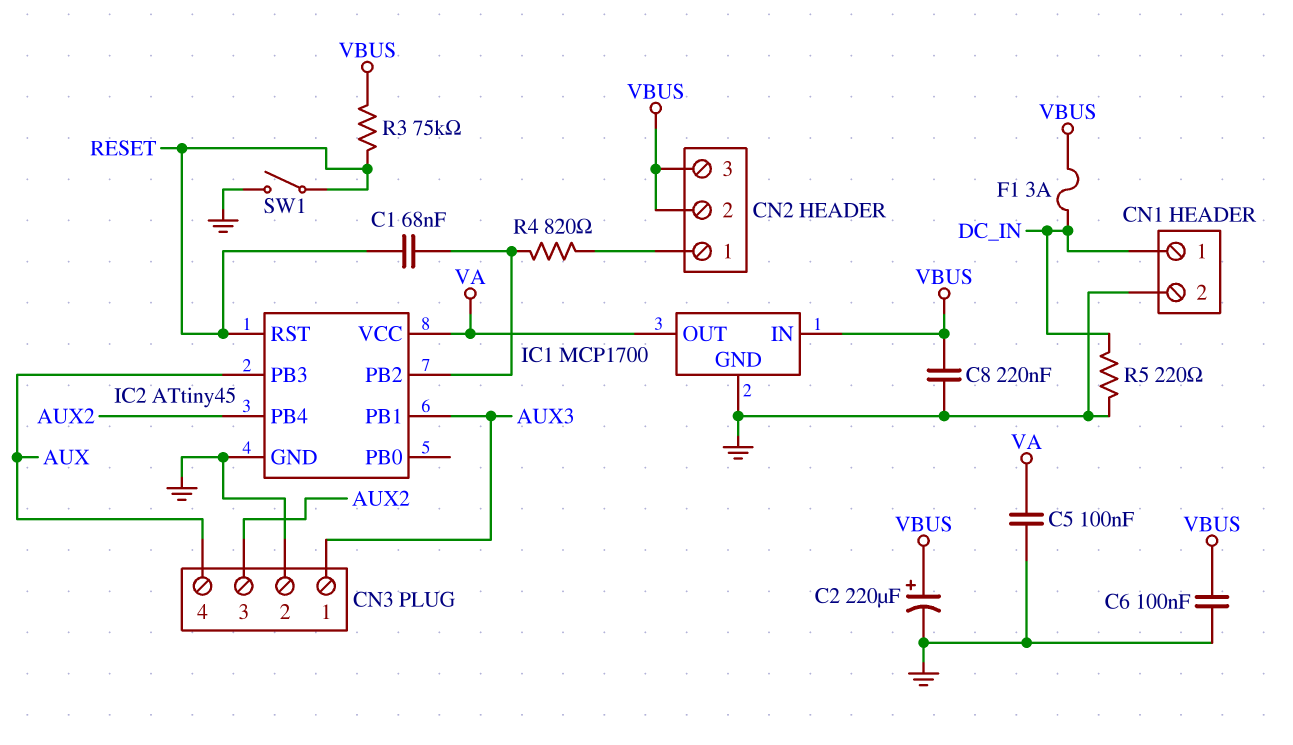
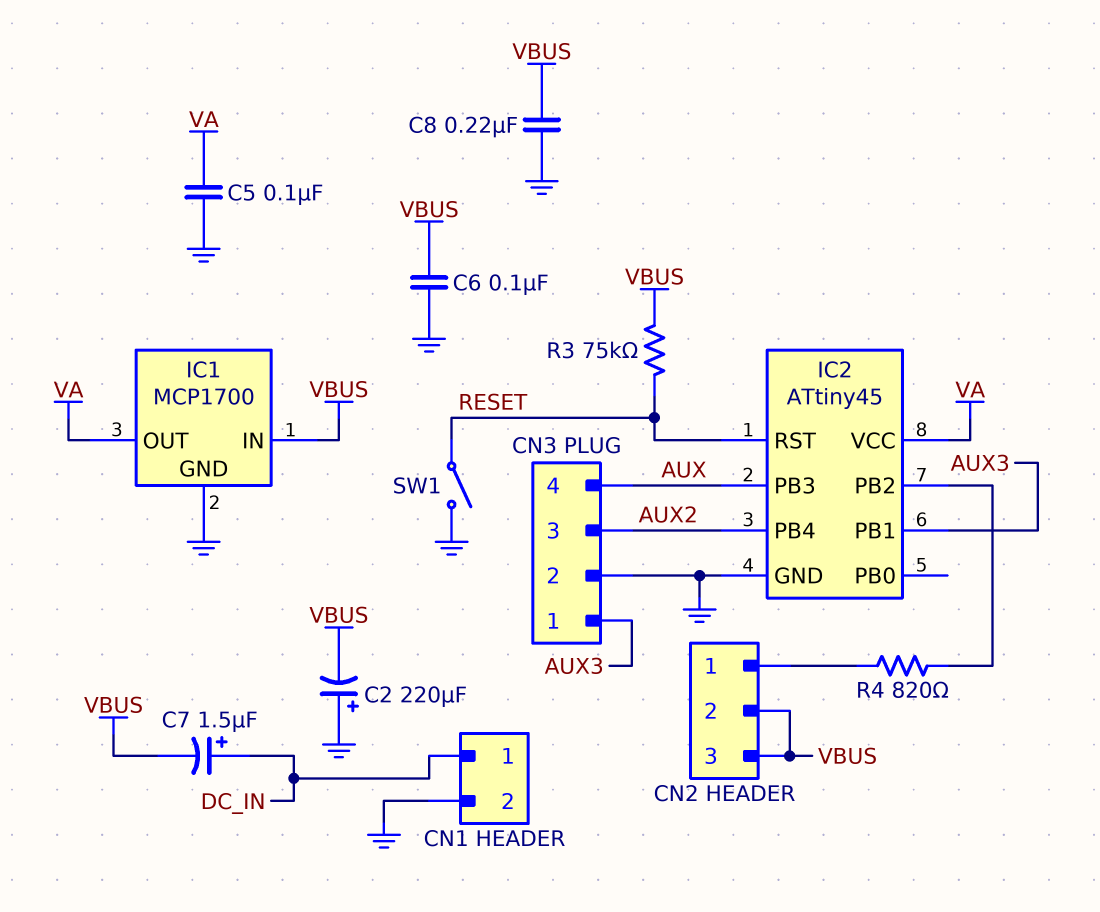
C1: 68nF (IC2/PB2, RESET) -> none
C2: 220uF (plus VBUS, minus GND) -> 220uF (plus GND, minus VBUS)
C7: none -> 1.5uF (plus DC_IN, minus VBUS)
F1: 3A (DC_IN, VBUS) -> none
R5: 220 (DC_IN, GND) -> none

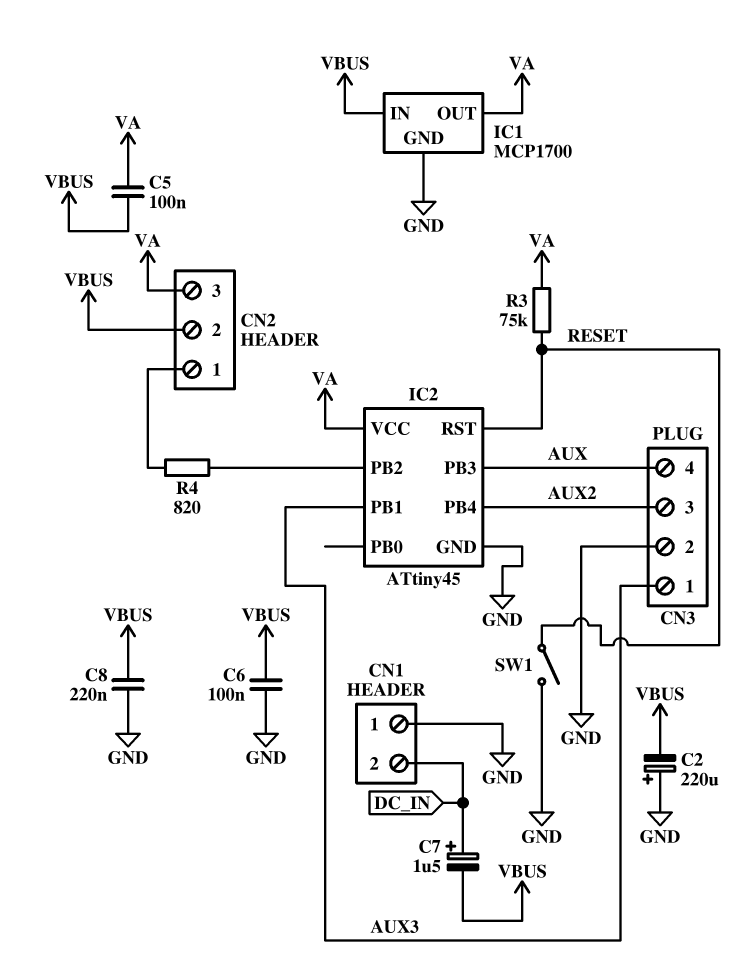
C5: 100nF (GND, VA) -> 100nF (VA, VBUS)
CN1 pin 1: DC_IN -> GND
CN1 pin 2: GND -> DC_IN
CN2 pin 3: VBUS -> VA
R3: 75k (RESET, VBUS) -> 75k (RESET, VA)

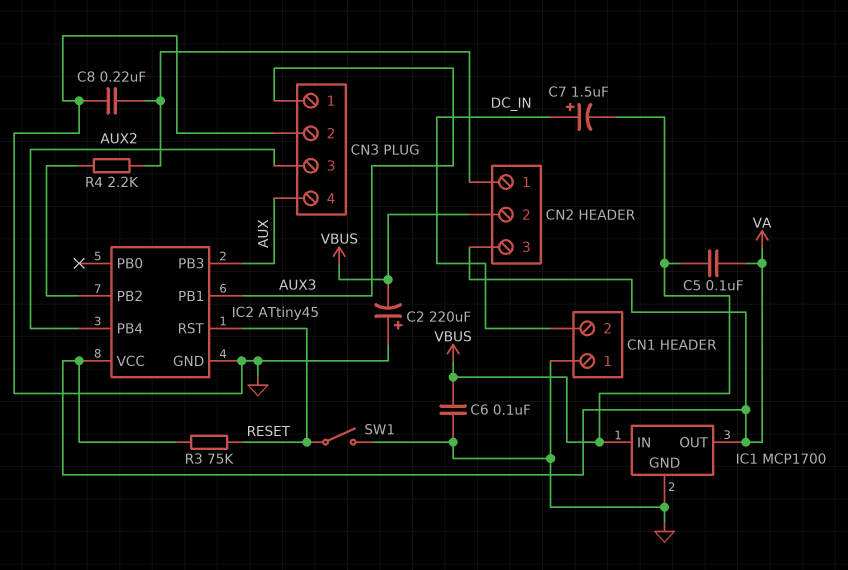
C8: 220nF (GND, VBUS) -> 220nF (CN2/1, GND)
R4: 820 (CN2/1, IC2/PB2) -> 2.2k (CN2/1, IC2/PB2)

